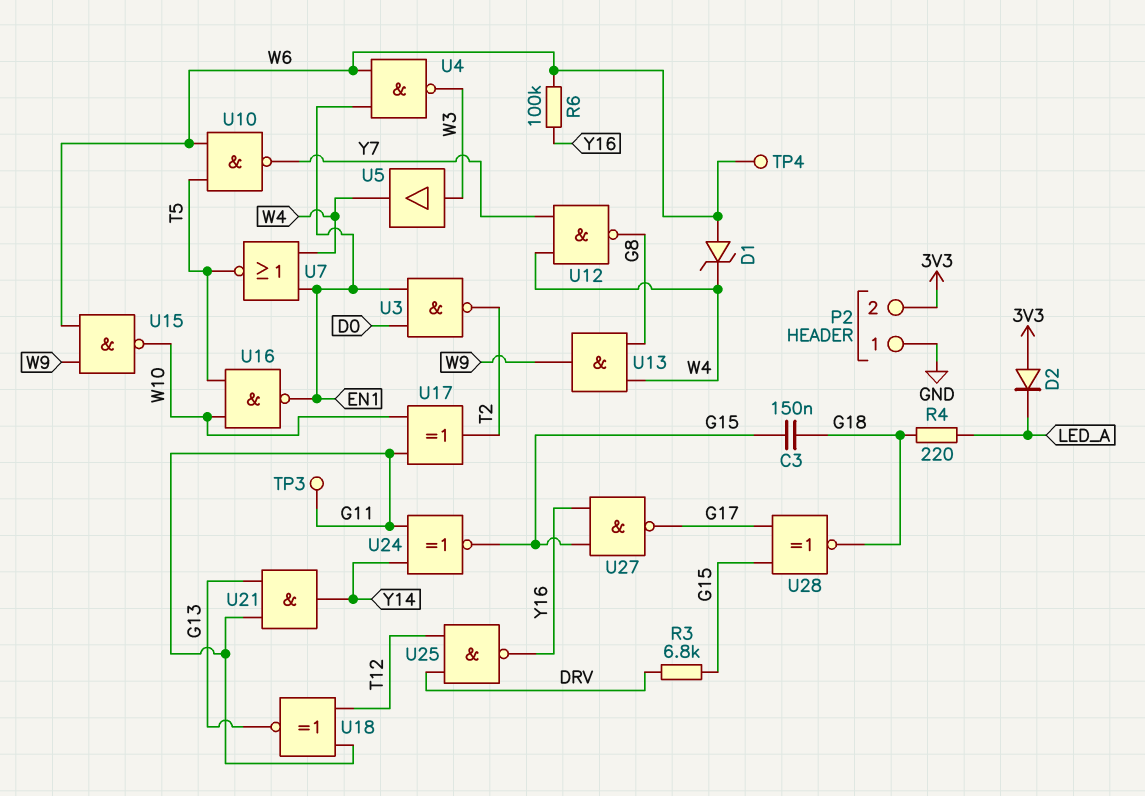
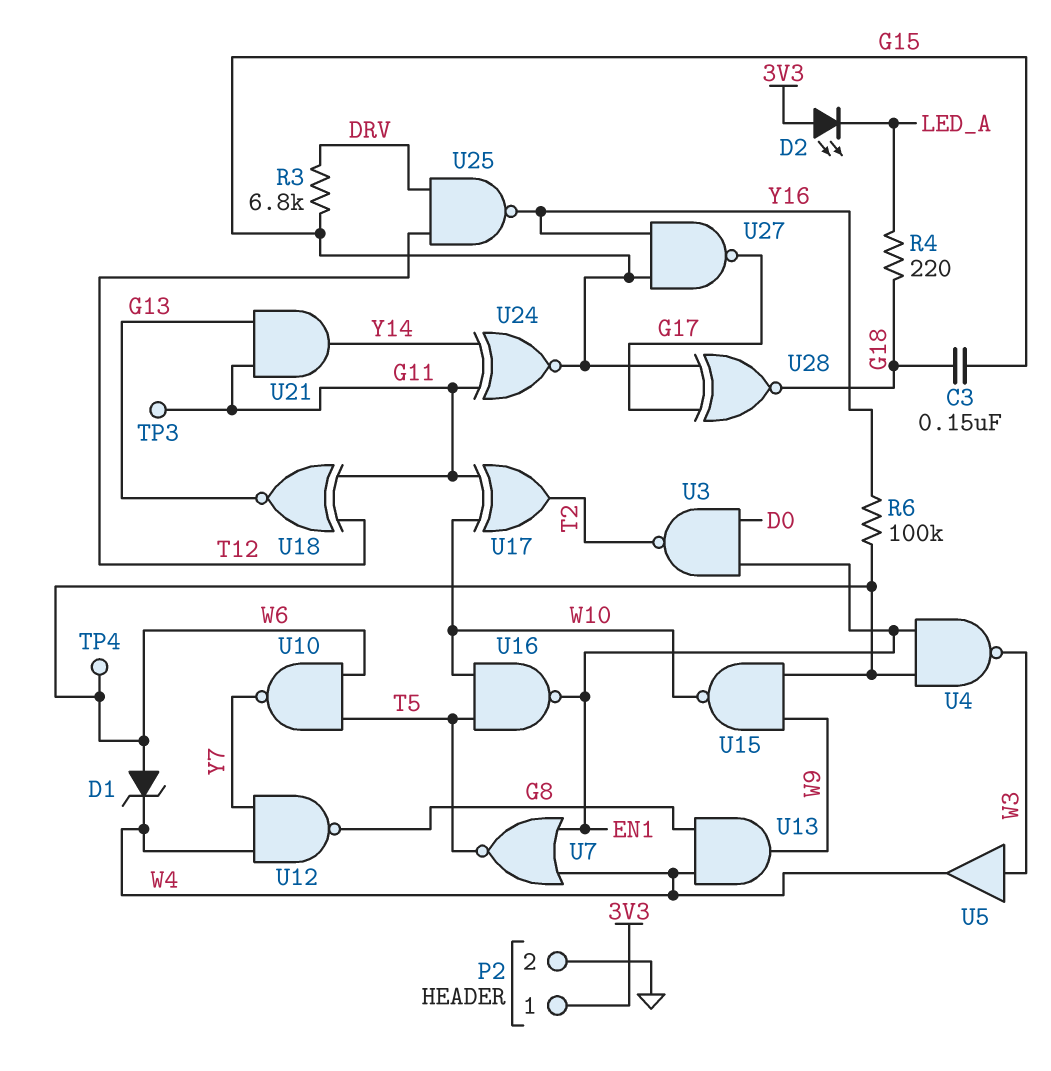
D2: diode (A 3V3, K LED_A) -> LED (A 3V3, K LED_A)
P2 pin 1: GND -> 3V3
P2 pin 2: 3V3 -> GND

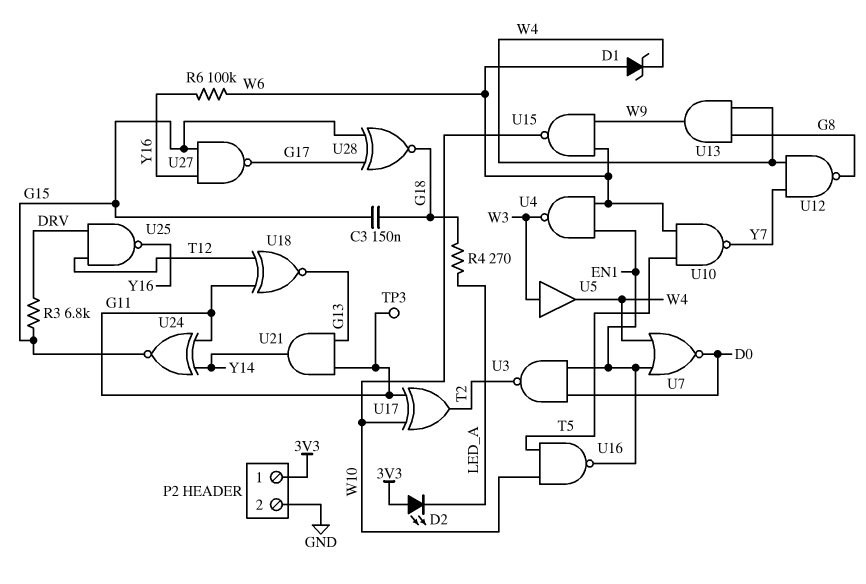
R4: 220 (G18, LED_A) -> 270 (G18, LED_A)
TP4: test point (W6) -> none
U7: NOR (in EN1, in W4, out T5) -> NOR (in EN1, in W4, out D0)

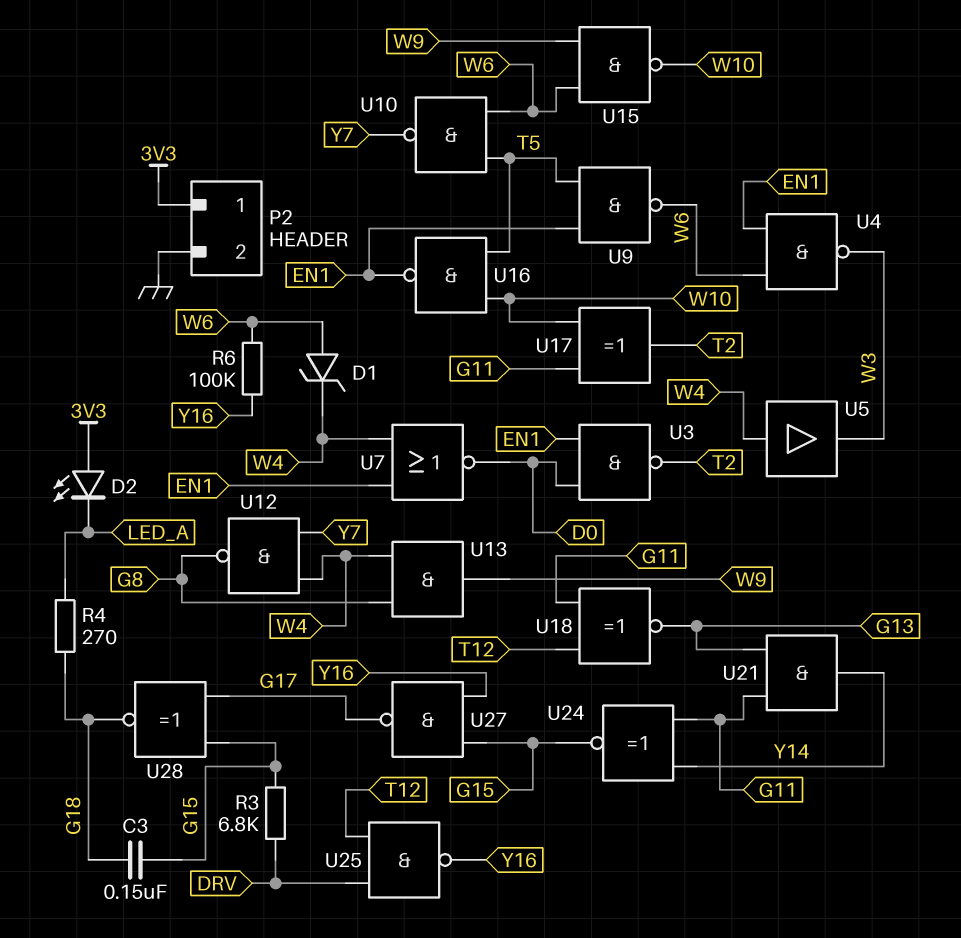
TP3: test point (G11) -> none
U5: buffer (in W3, out W4) -> buffer (in W4, out W3)
U9: none -> NAND (in EN1, in T5, out W6)

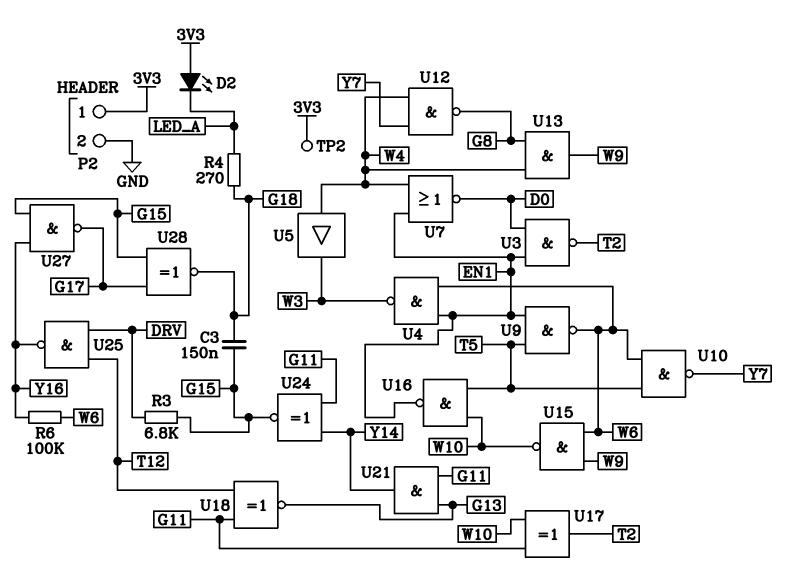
D1: zener (A W6, K W4) -> none
TP2: none -> test point (3V3)

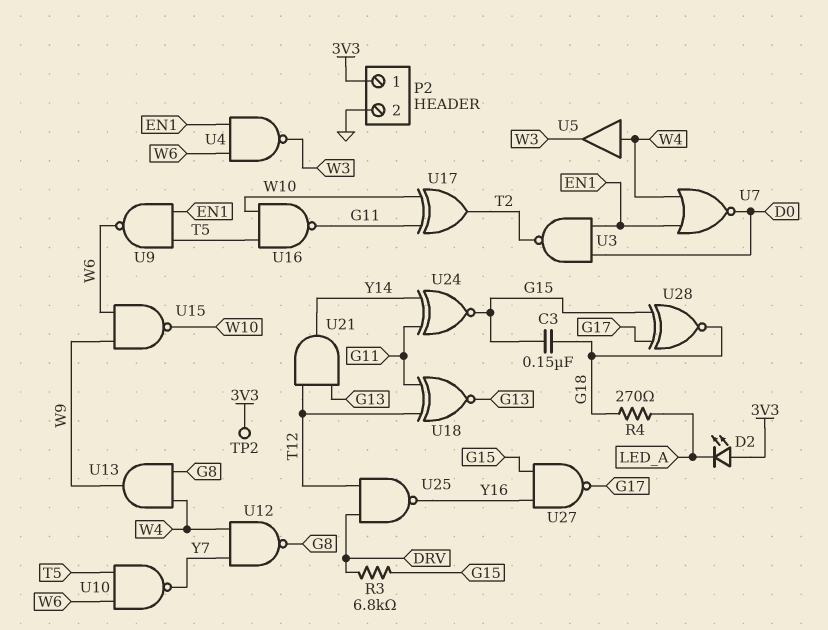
R6: 100k (W6, Y16) -> none
U16: NAND (in T5, in W10, out EN1) -> NAND (in T5, in W10, out G11)
U21: AND (in G11, in G13, out Y14) -> AND (in G13, in T12, out Y14)

